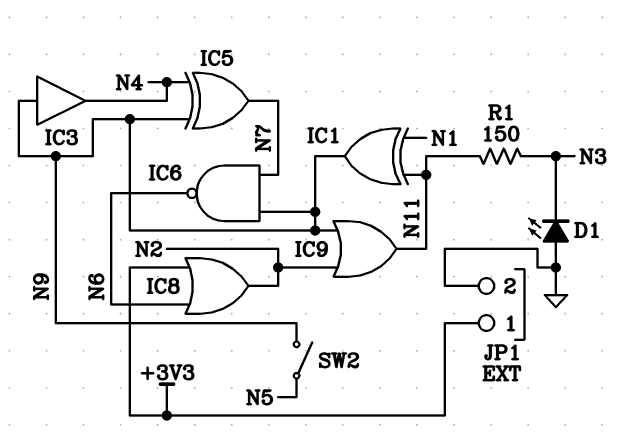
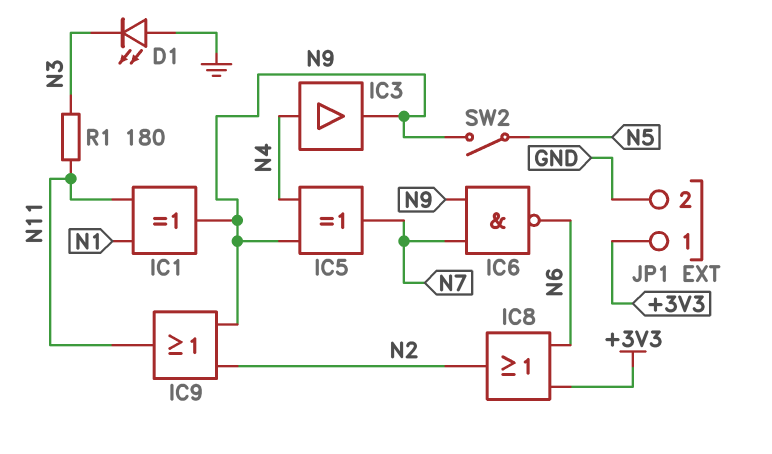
IC3: buffer (in N9, out N4) -> buffer (in N4, out N9)
R1: 150 (N3, N11) -> 180 (N3, N11)

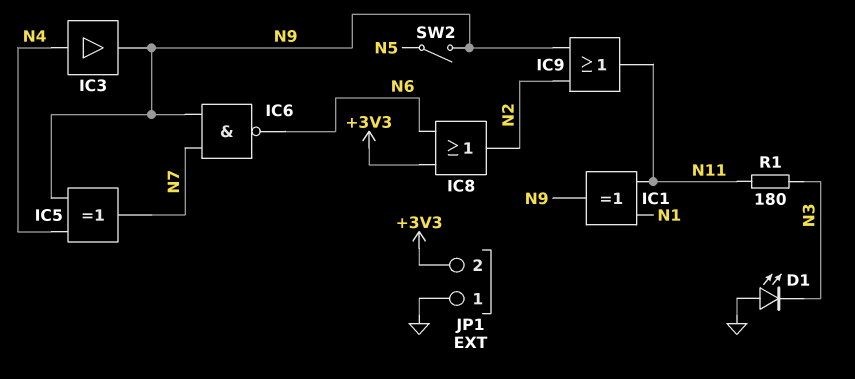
JP1 pin 1: +3V3 -> GND
JP1 pin 2: GND -> +3V3

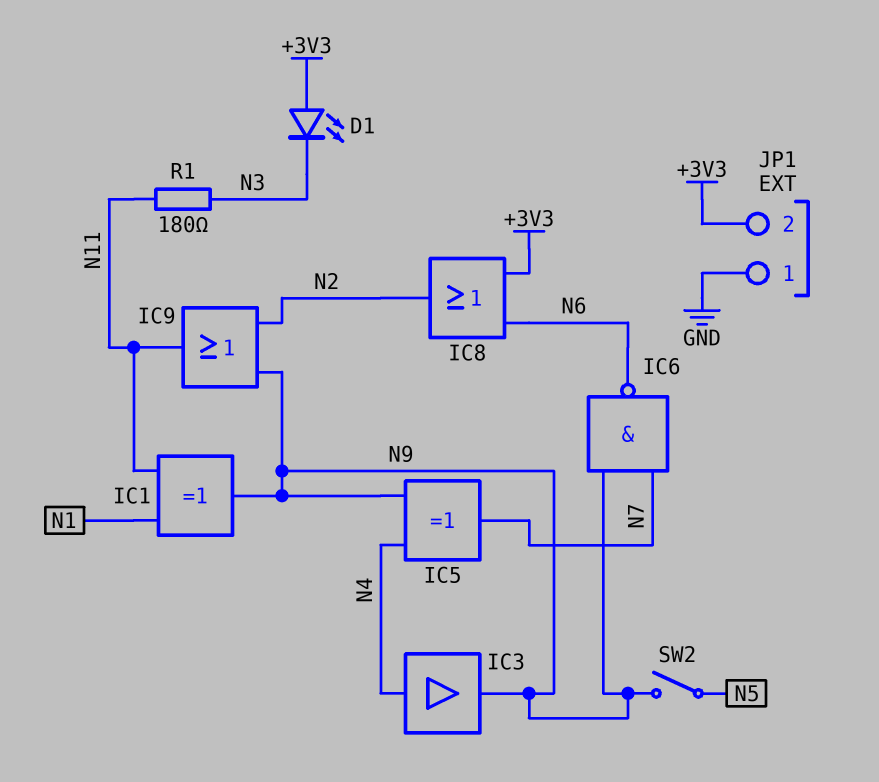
D1: LED (A GND, K N3) -> LED (A +3V3, K N3)

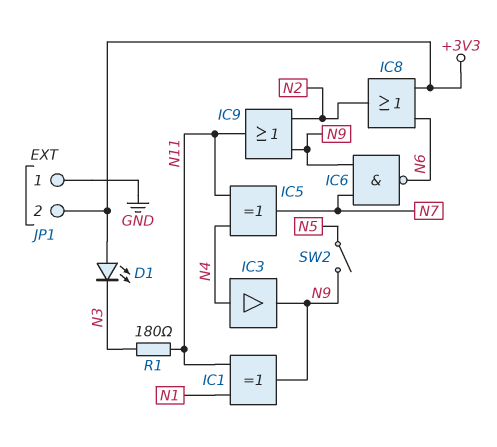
IC5: XOR (in N4, in N9, out N7) -> XOR (in N4, in N11, out N7)

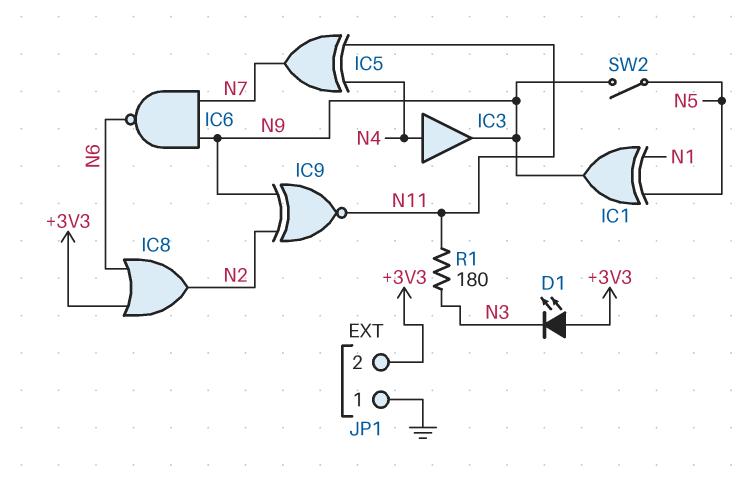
IC1: XOR (in N1, in N11, out N9) -> XOR (in N1, in N5, out N9)
IC9: OR (in N2, in N9, out N11) -> XNOR (in N2, in N9, out N11)

